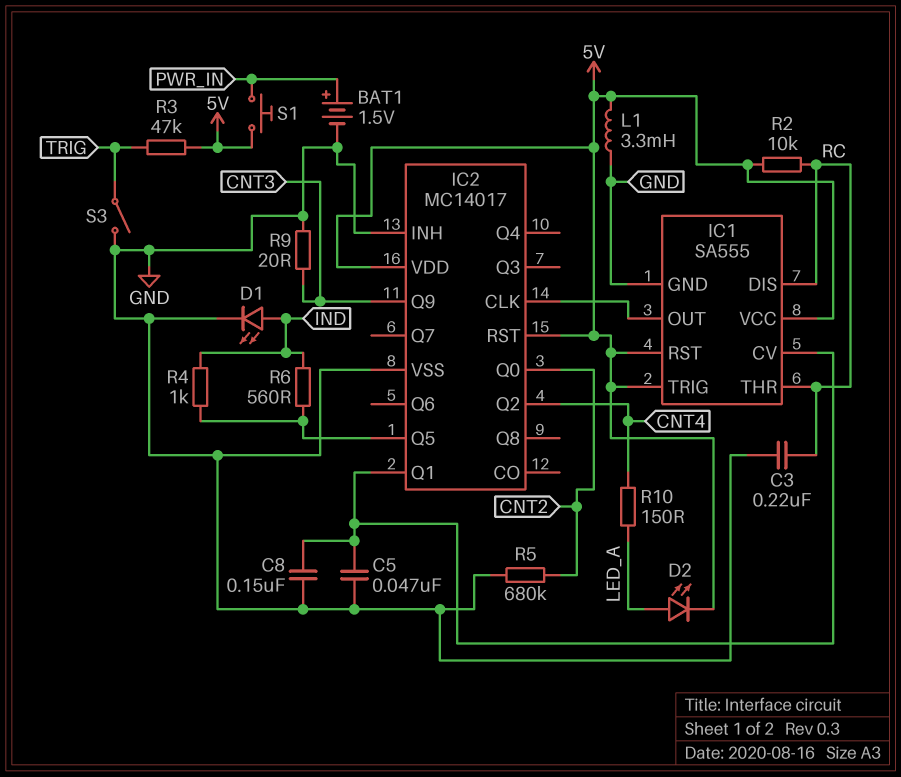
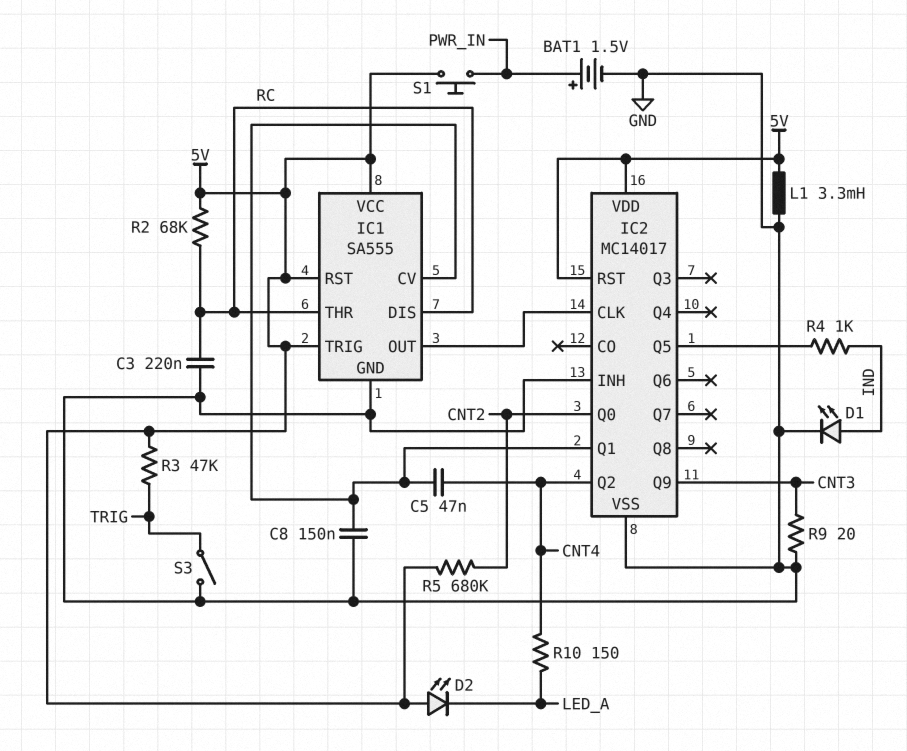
C5: 47nF (GND, IC1/CV) -> 47nF (CNT4, IC1/CV)
D2: LED (A LED_A, K 5V) -> LED (A 5V, K LED_A)
R2: 10k (5V, RC) -> 68k (5V, RC)
R5: 680k (CNT2, GND) -> 680k (5V, CNT2)
R6: 560 (IC2/Q5, IND) -> none

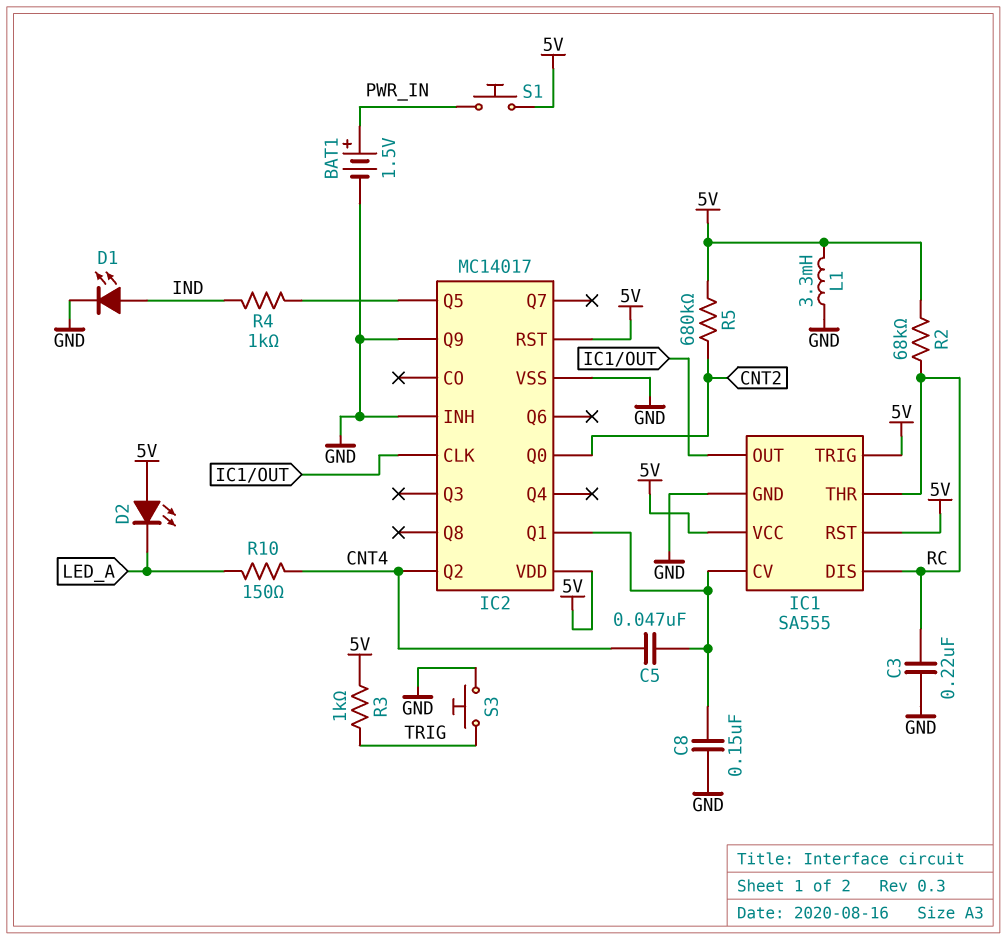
IC2 pin Q9: CNT3 -> GND
R3: 47k (5V, TRIG) -> 1k (5V, TRIG)
R9: 20 (CNT3, GND) -> none
S3: switch (GND, TRIG) -> button (GND, TRIG)

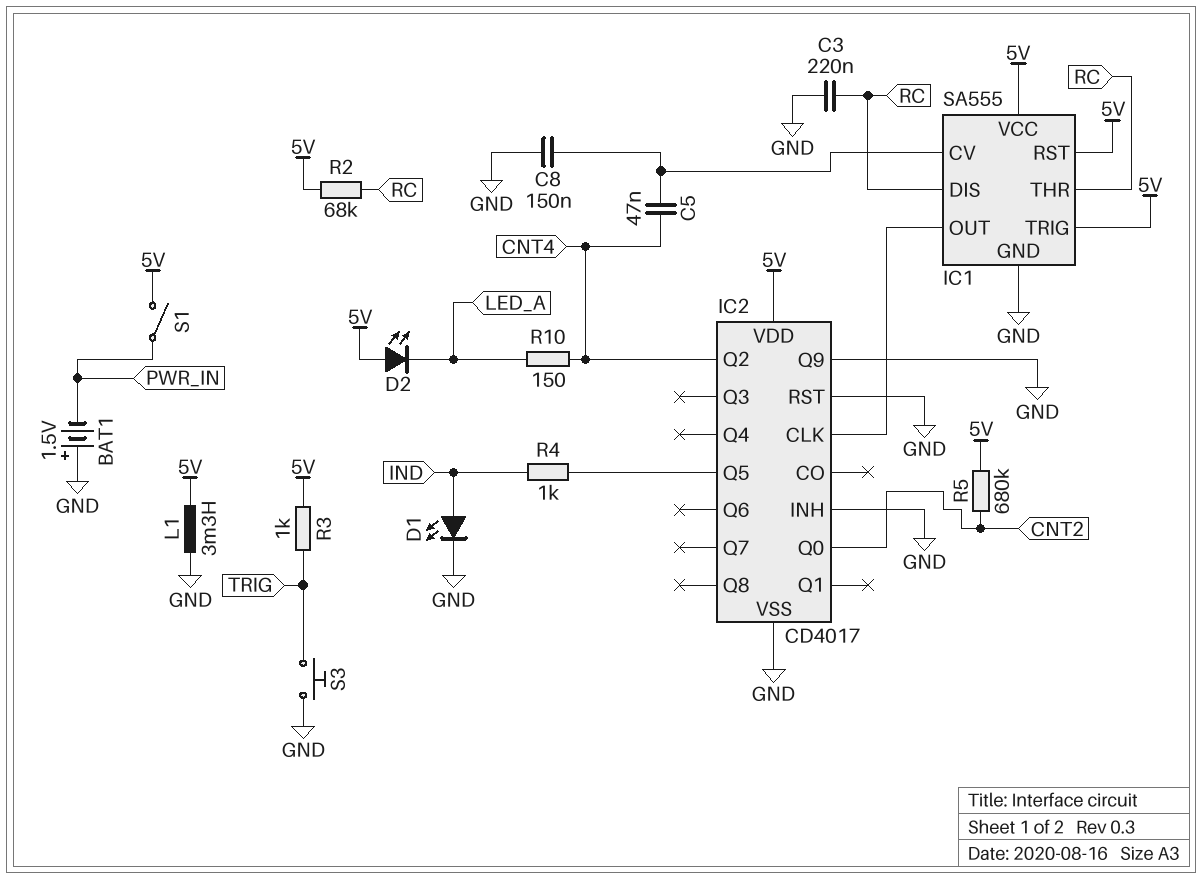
BAT1: 1.5V (plus PWR_IN, minus GND) -> 1.5V (plus GND, minus PWR_IN)
IC2: MC14017 -> CD4017
IC2 pin Q1: IC1/CV -> none
IC2 pin RST: 5V -> GND
S1: button (5V, PWR_IN) -> switch (5V, PWR_IN)

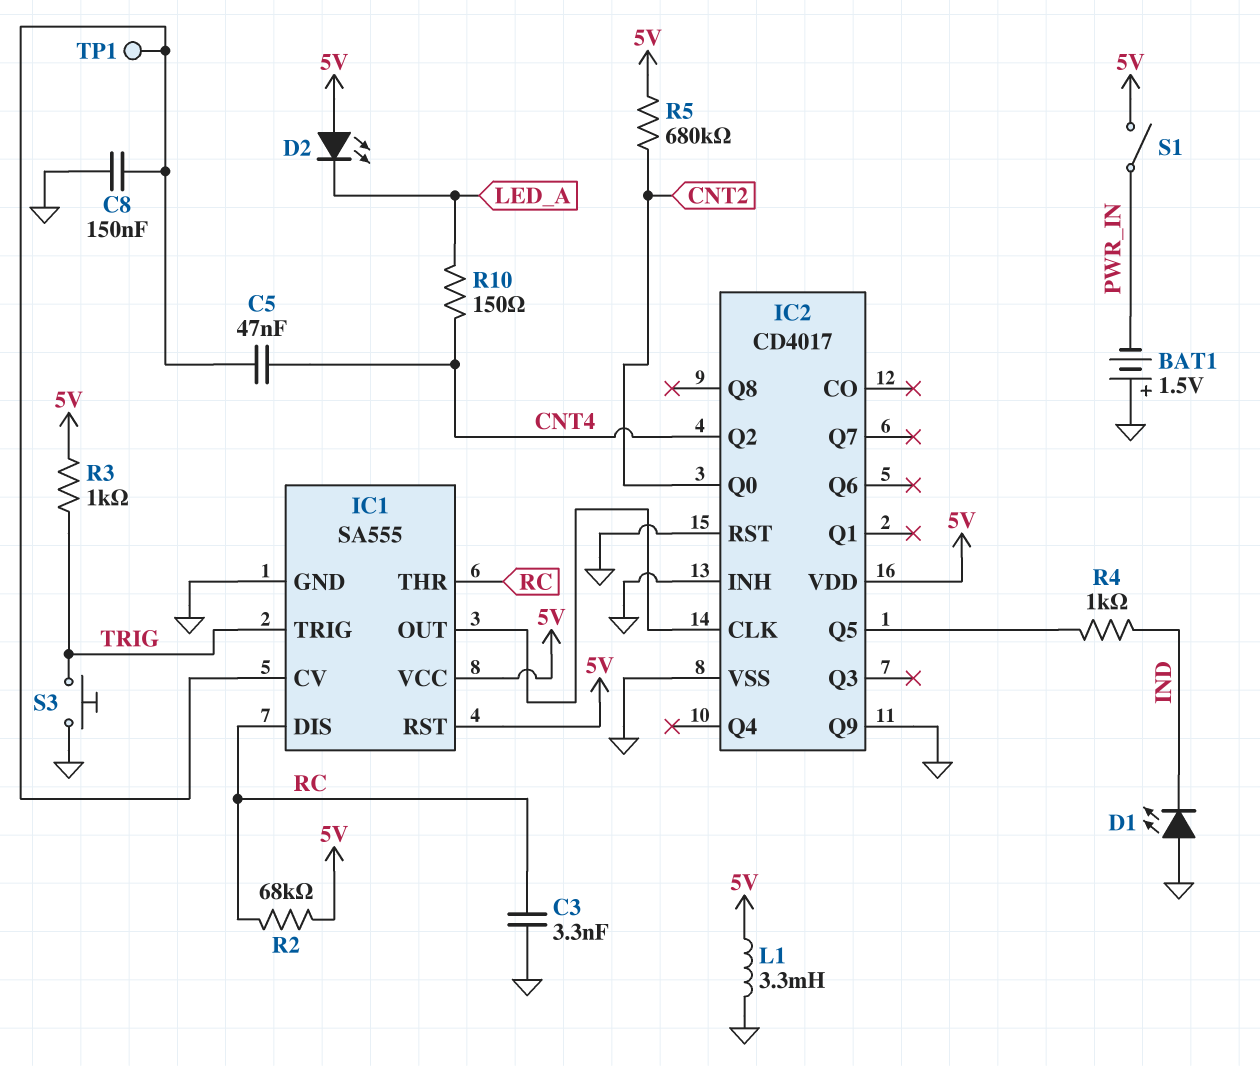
C3: 220nF (GND, RC) -> 3.3nF (GND, RC)
D1: LED (A IND, K GND) -> LED (A GND, K IND)
IC1 pin TRIG: 5V -> TRIG
TP1: none -> test point (IC1/CV)

